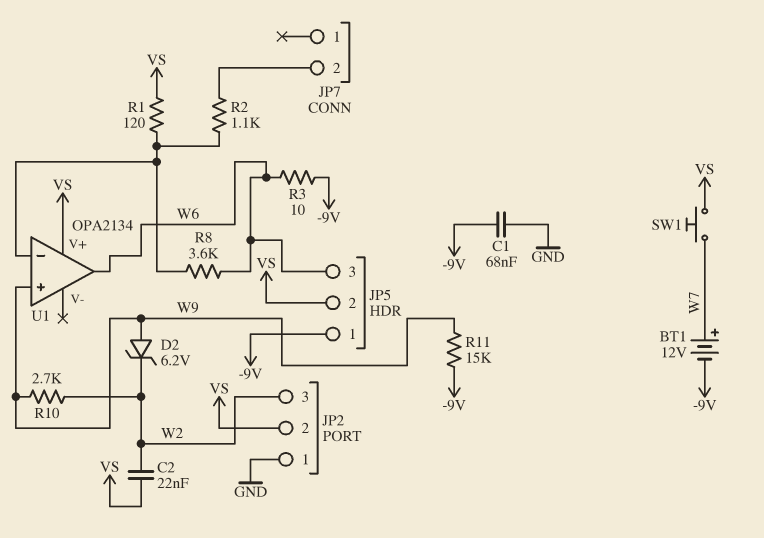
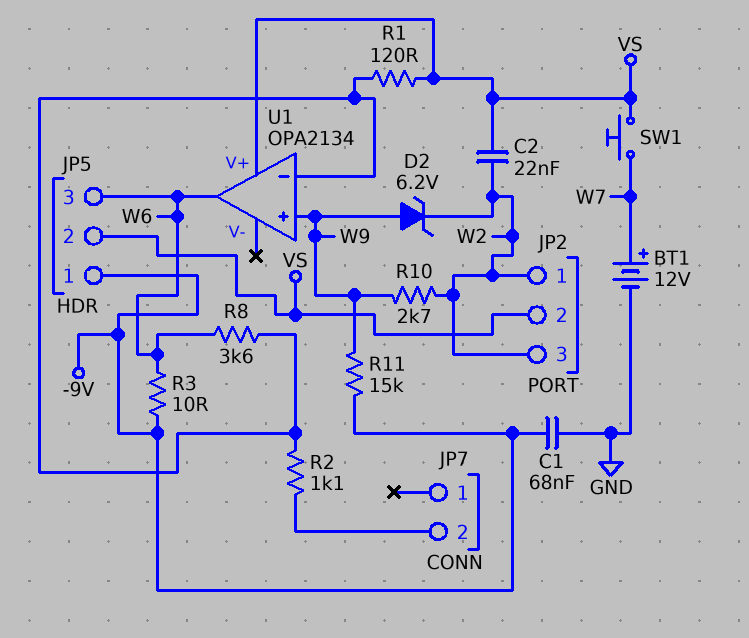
BT1: 12V (plus W7, minus -9V) -> 12V (plus W7, minus GND)
JP2 pin 1: GND -> W2

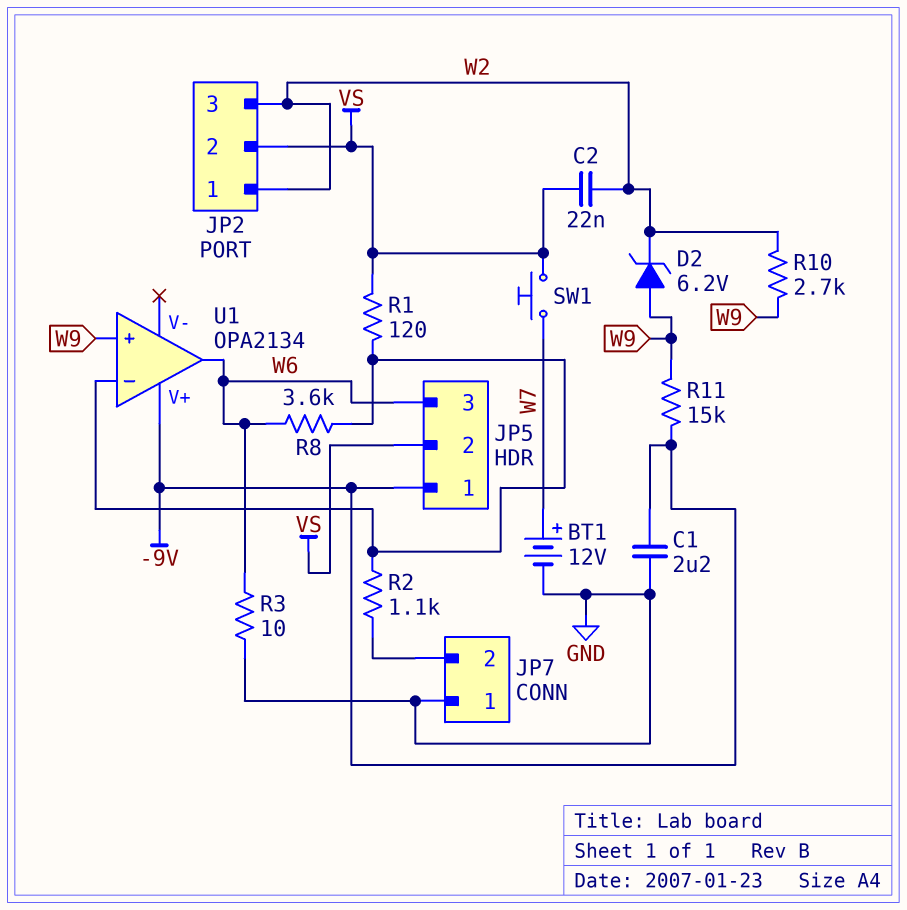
C1: 68nF (-9V, GND) -> 2.2uF (-9V, GND)
JP7 pin 1: none -> GND
R3: 10 (-9V, W6) -> 10 (GND, W6)
U1 pin V+: VS -> -9V

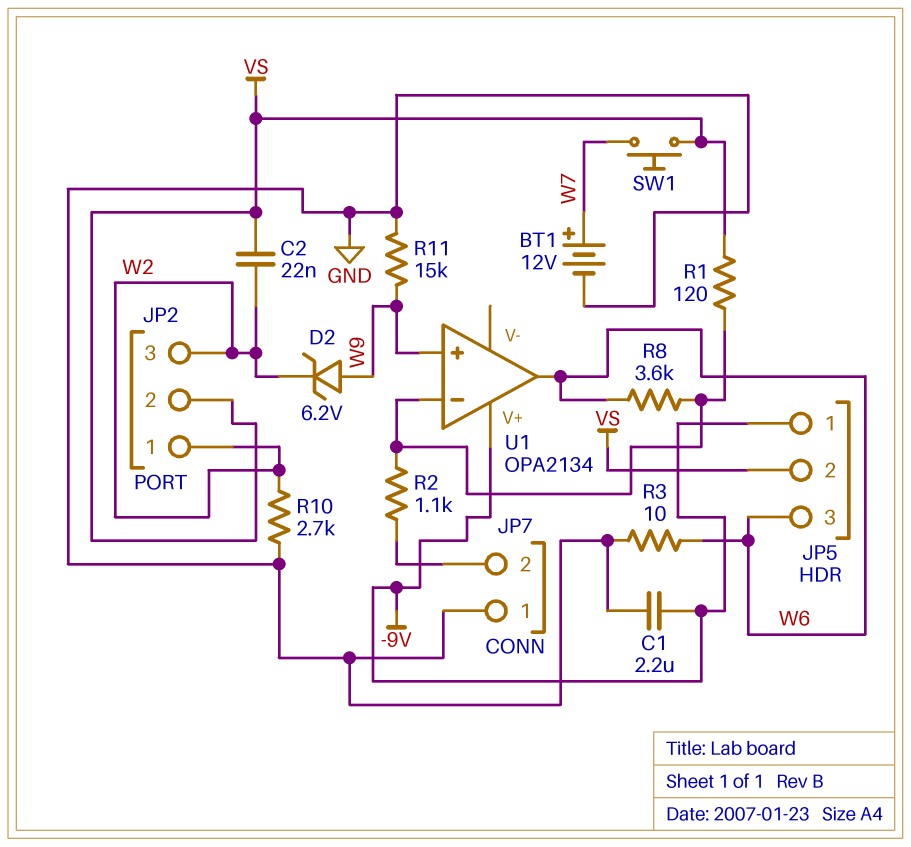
R10: 2.7k (W2, W9) -> 2.7k (GND, W2)
R11: 15k (-9V, W9) -> 15k (GND, W9)

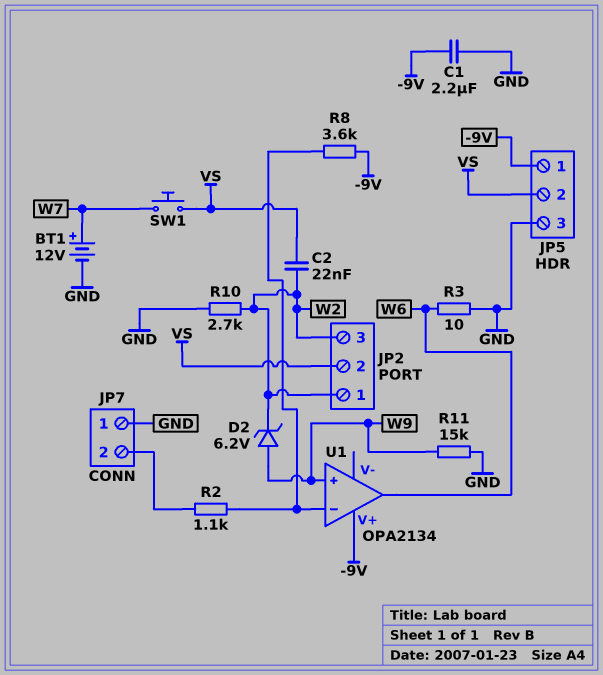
JP5 pin 3: W6 -> GND
R1: 120 (U1/in-, VS) -> none
R8: 3.6k (U1/in-, W6) -> 3.6k (-9V, U1/in-)

